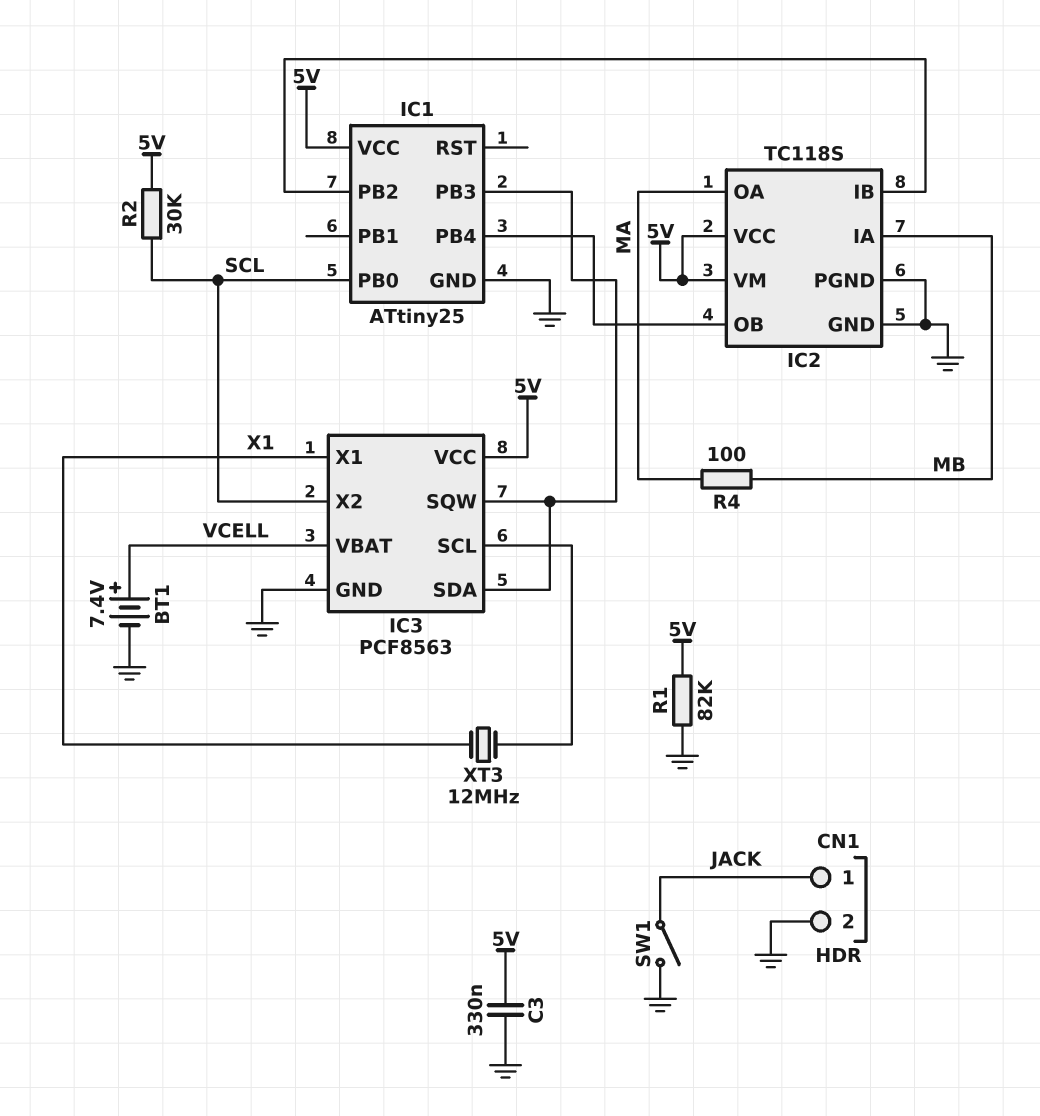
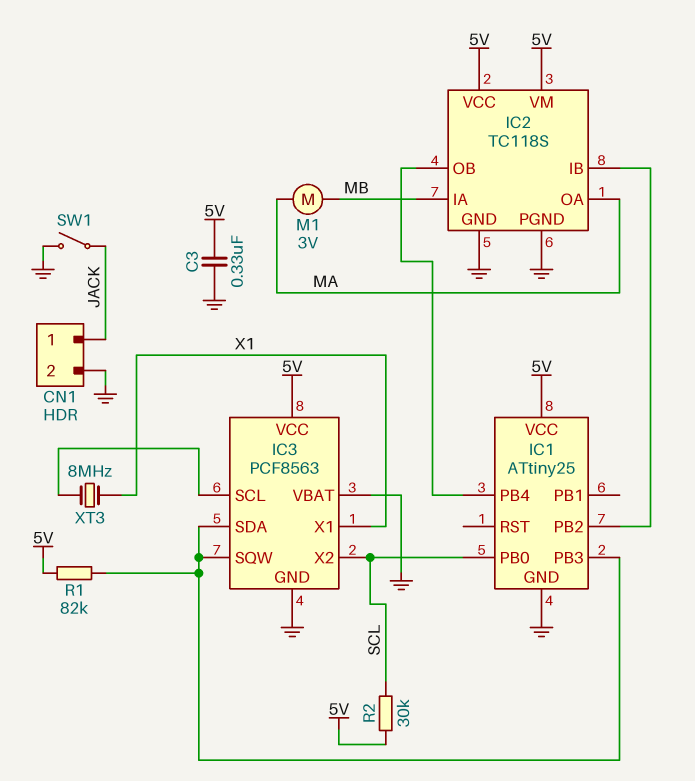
BT1: 7.4V (plus VCELL, minus GND) -> none
IC3 pin VBAT: VCELL -> GND
M1: none -> motor 3V (MA, MB)
R1: 82k (5V, GND) -> 82k (5V, IC1/PB3)
R4: 100 (MA, MB) -> none
XT3: 12MHz (IC3/SCL, X1) -> 8MHz (IC3/SCL, X1)

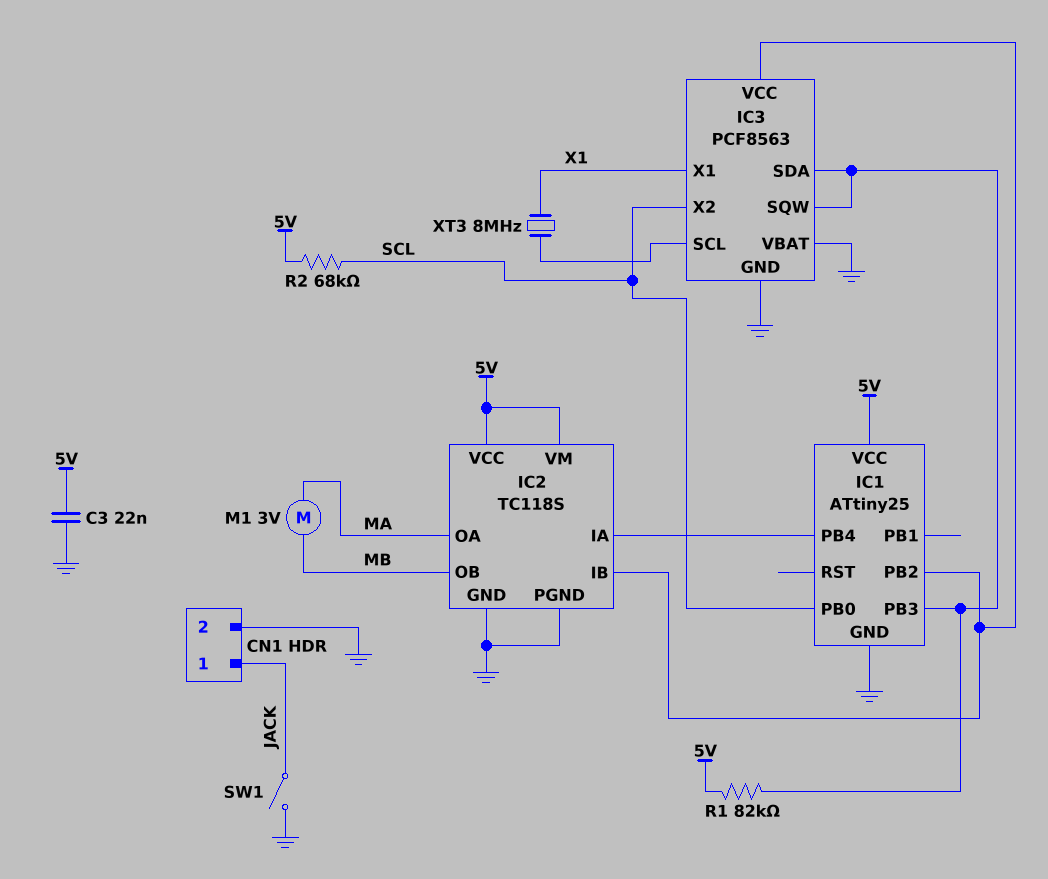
C3: 330nF (5V, GND) -> 22nF (5V, GND)
IC2 pin IA: MB -> IC1/PB4
IC2 pin OB: IC1/PB4 -> MB
IC3 pin VCC: 5V -> IC1/PB2
R2: 30k (5V, SCL) -> 68k (5V, SCL)

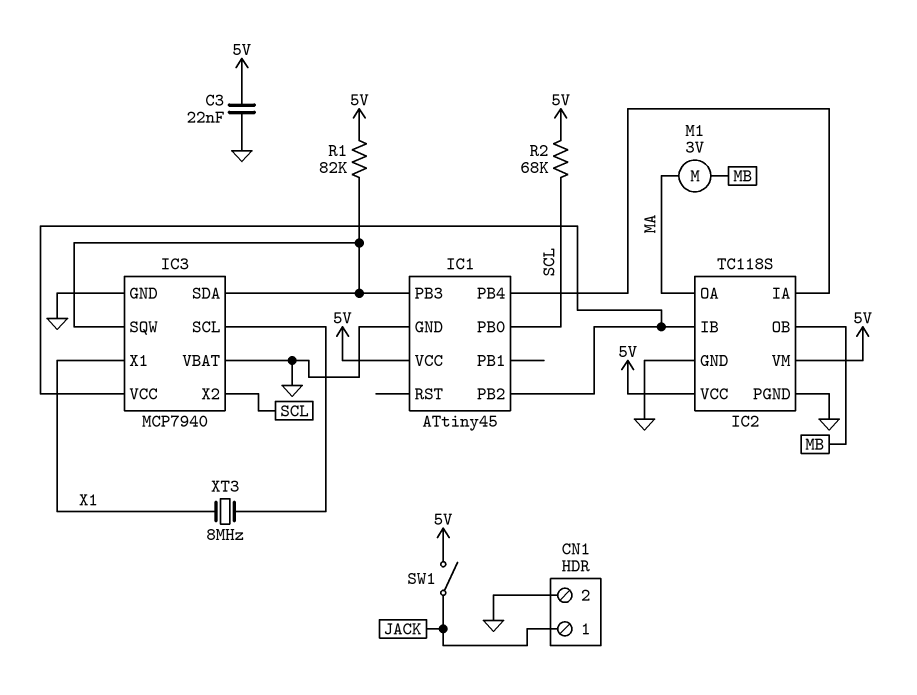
IC1: ATtiny25 -> ATtiny45
IC3: PCF8563 -> MCP7940
SW1: switch (GND, JACK) -> switch (5V, JACK)

